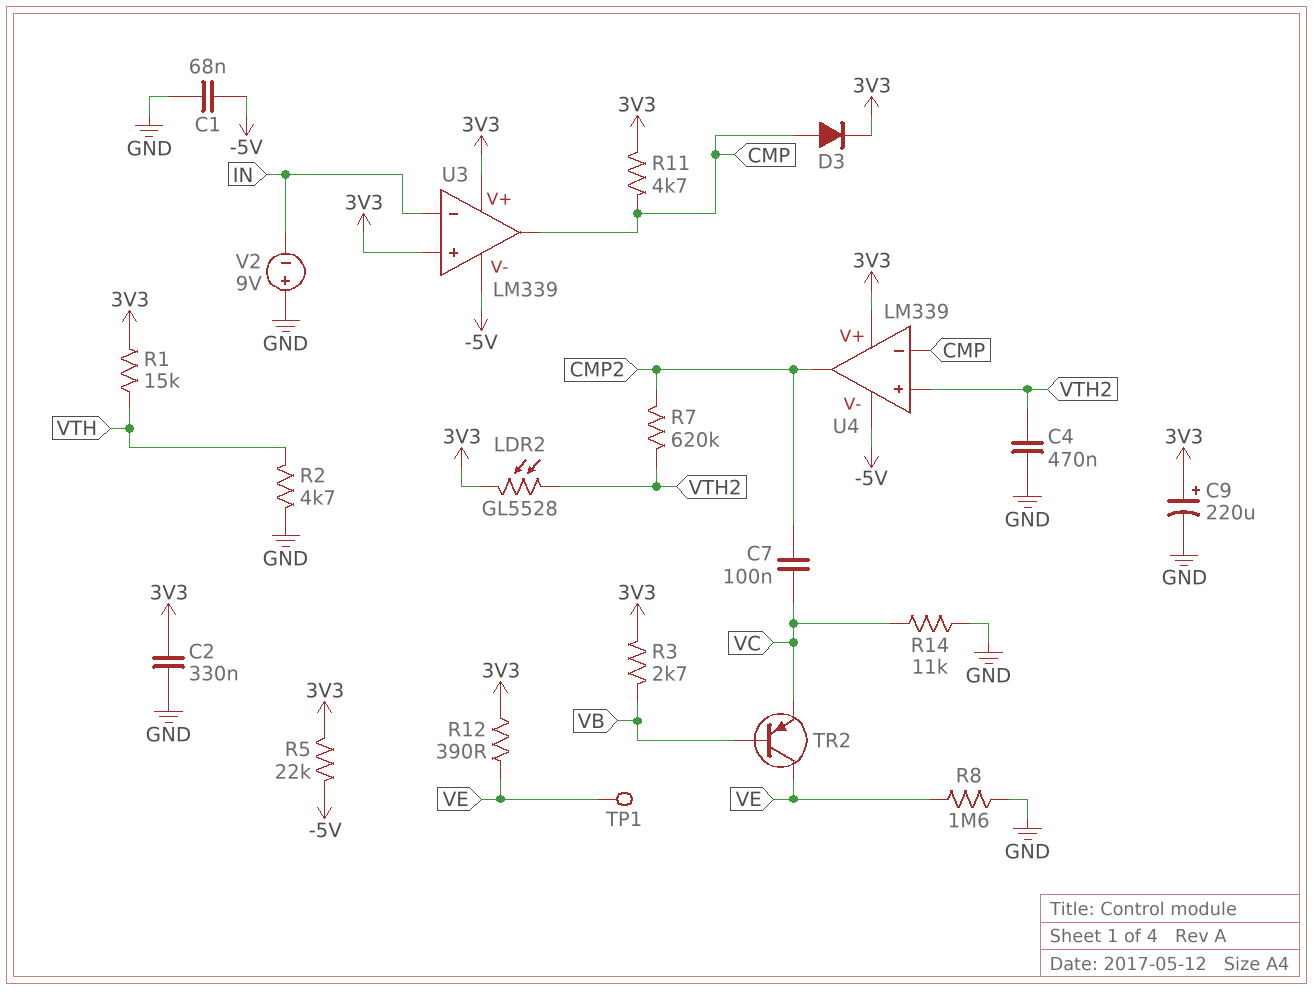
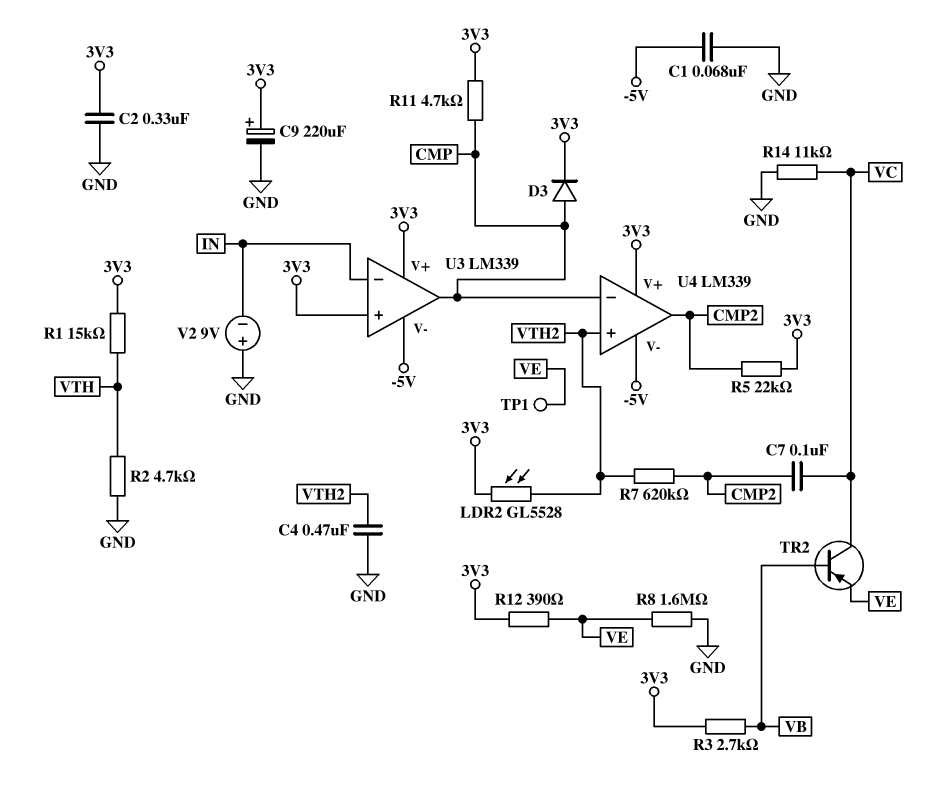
R5: 22k (-5V, 3V3) -> 22k (3V3, CMP2)
TR2: PNP (B VB, C VE, E VC) -> PNP (B VB, C VC, E VE)

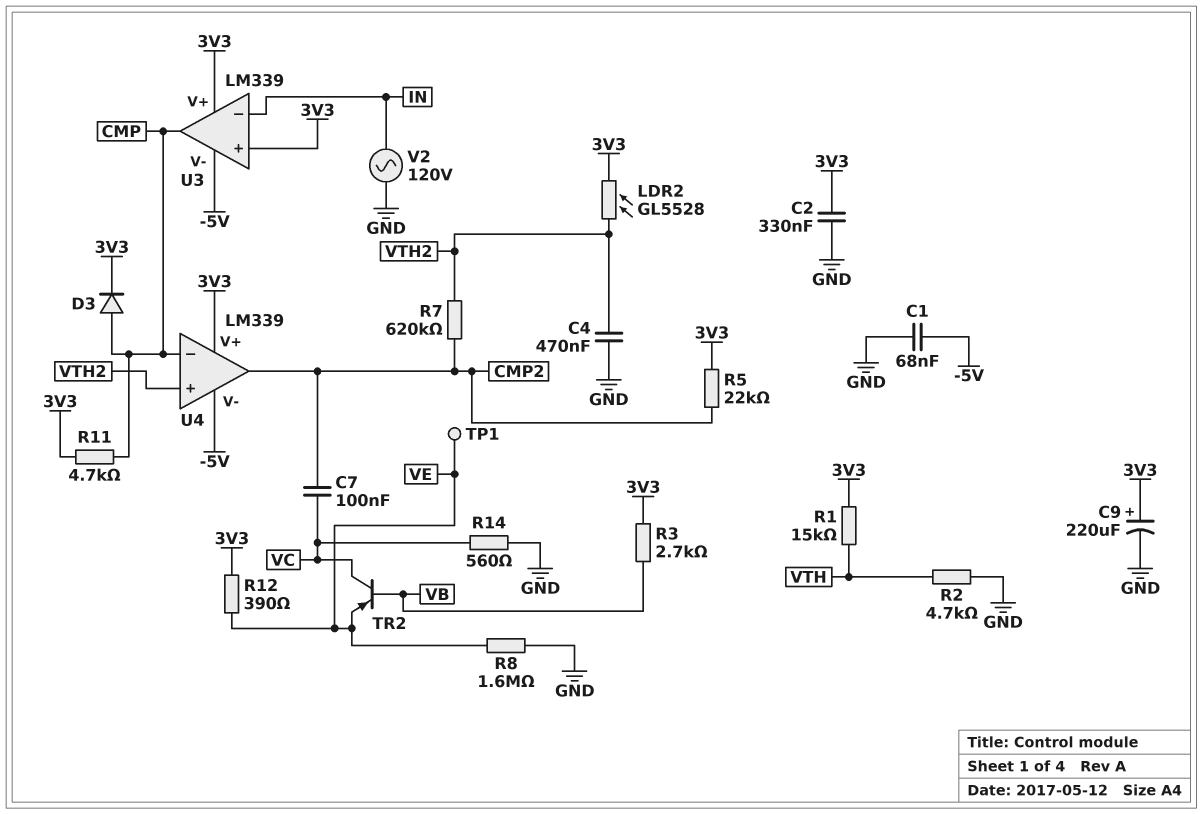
R14: 11k (GND, VC) -> 560 (GND, VC)
V2: 9V (plus GND, minus IN) -> AC 120V (GND, IN)

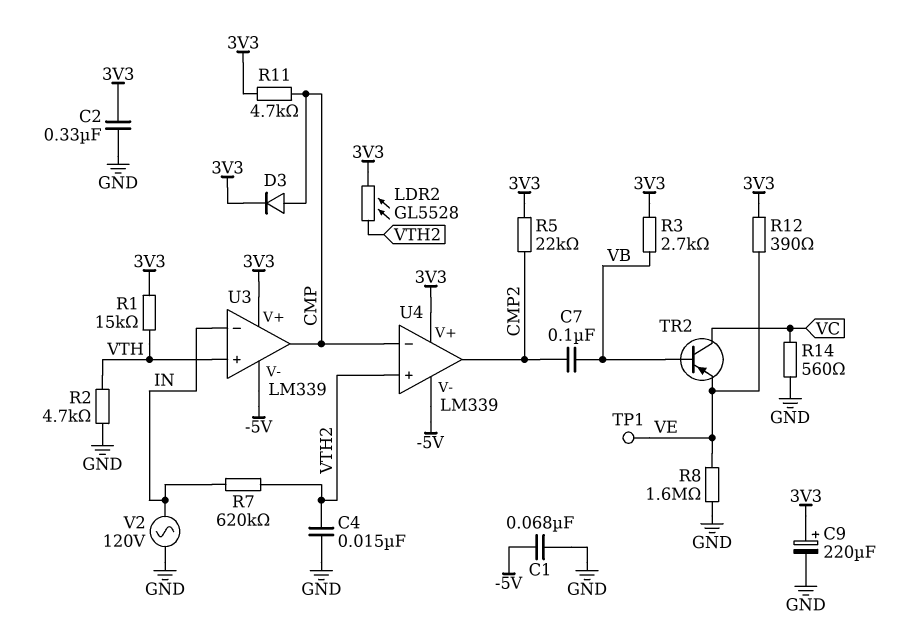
C4: 470nF (GND, VTH2) -> 15nF (GND, VTH2)
C7: 100nF (CMP2, VC) -> 100nF (CMP2, VB)
R7: 620k (CMP2, VTH2) -> 620k (IN, VTH2)
U3 pin in+: 3V3 -> VTH

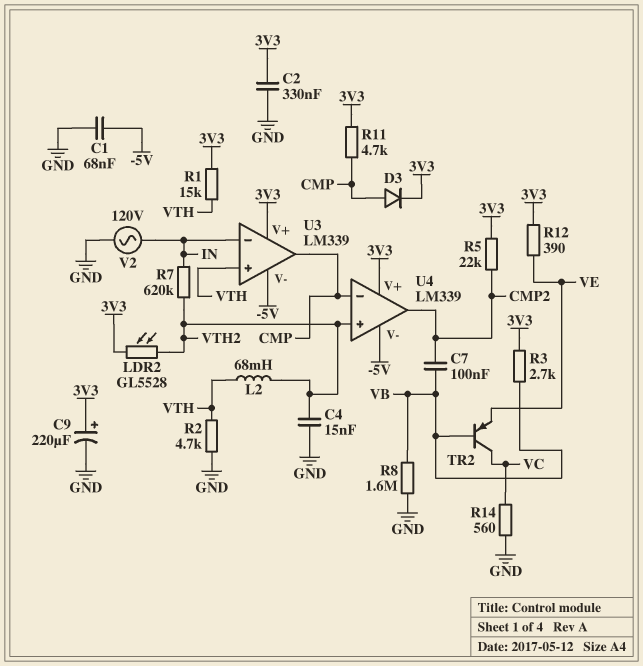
L2: none -> 68mH (VTH, VTH2)
R8: 1.6M (GND, VE) -> 1.6M (GND, VB)
TP1: test point (VE) -> none

